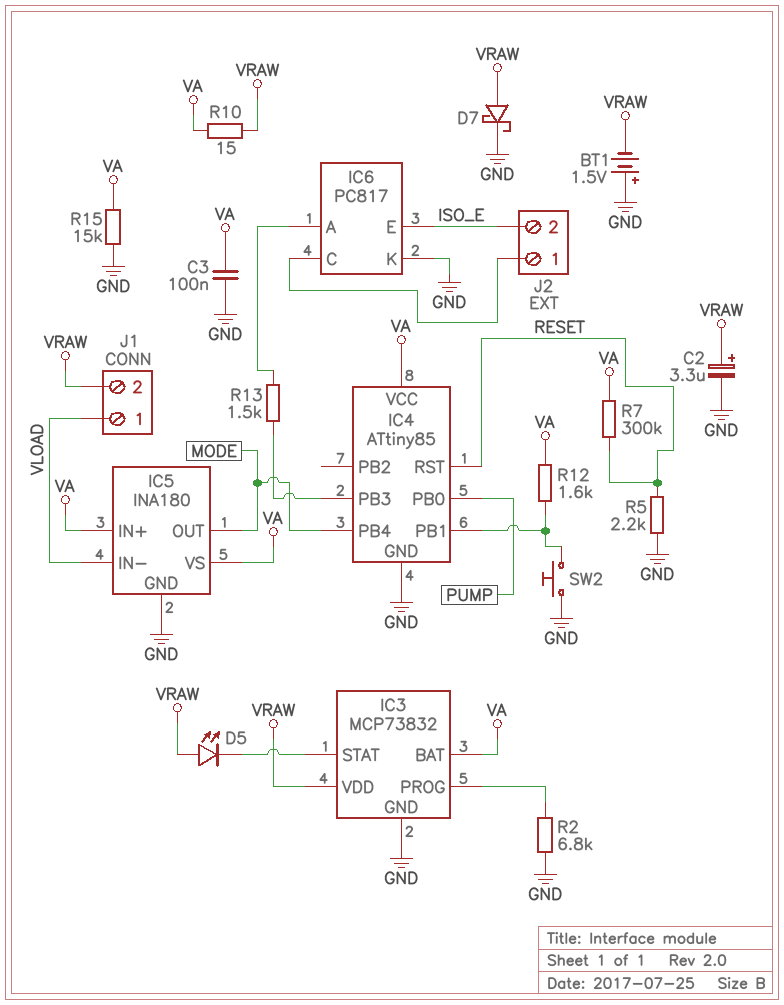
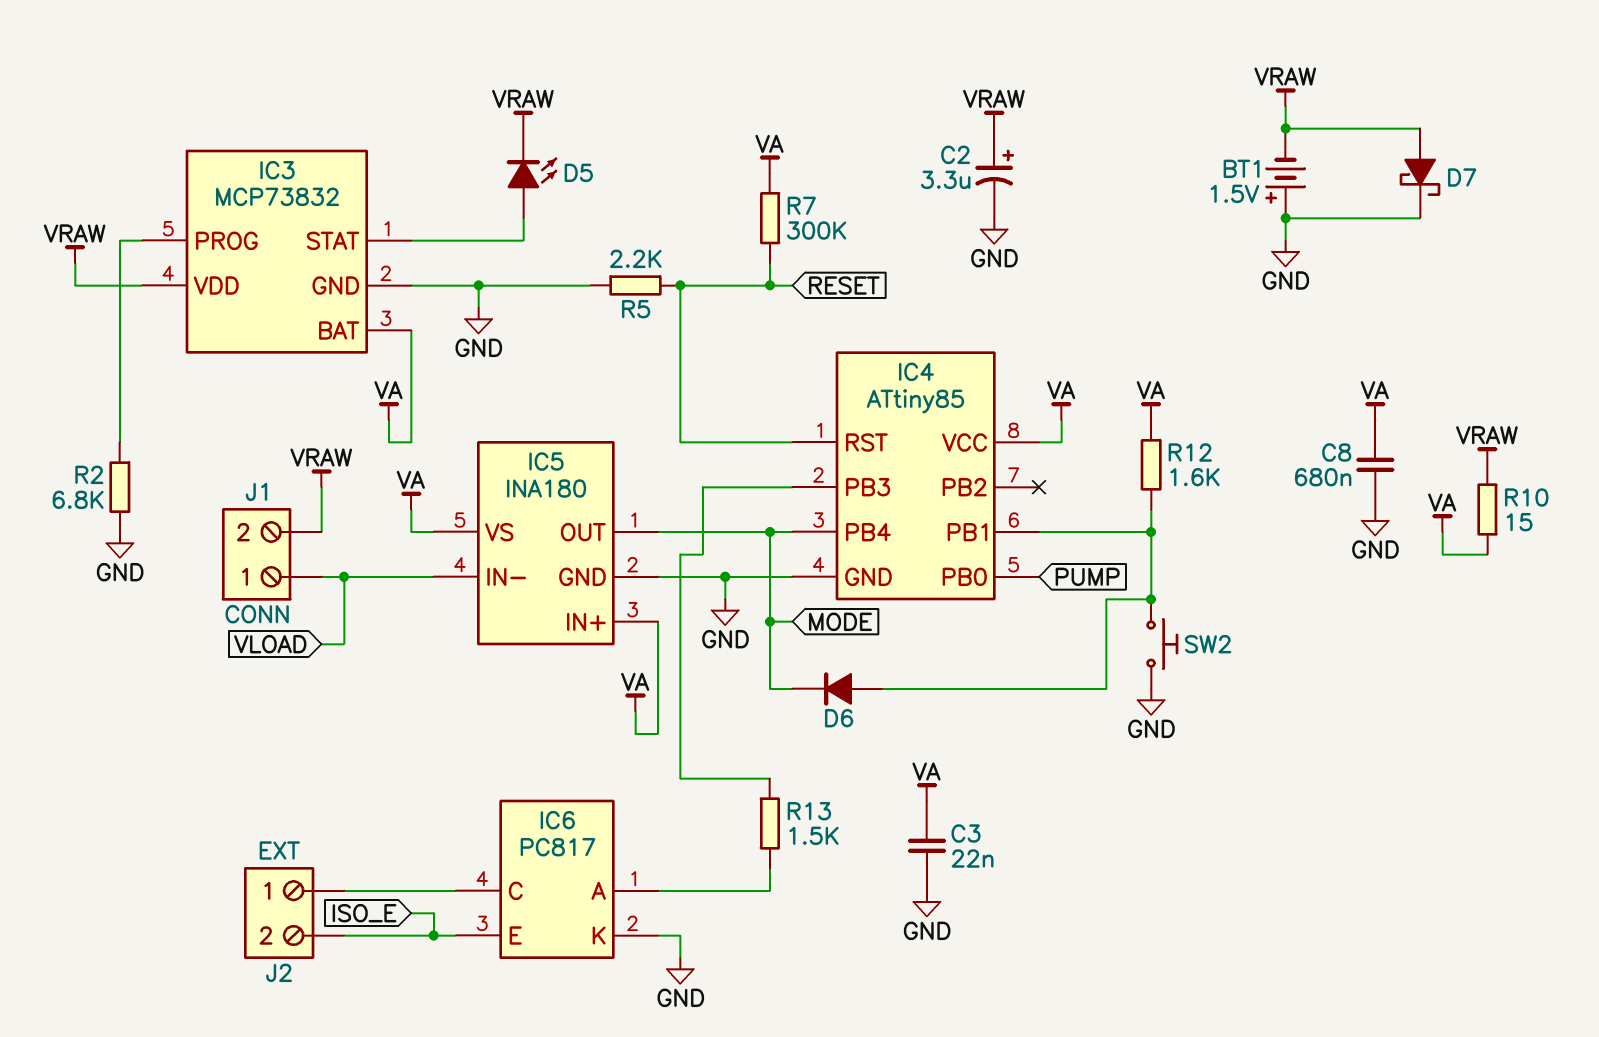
C3: 100nF (GND, VA) -> 22nF (GND, VA)
C8: none -> 680nF (GND, VA)
D5: LED (A VRAW, K IC3/STAT) -> LED (A IC3/STAT, K VRAW)
D6: none -> diode (A IC4/PB1, K MODE)
R15: 15k (GND, VA) -> none

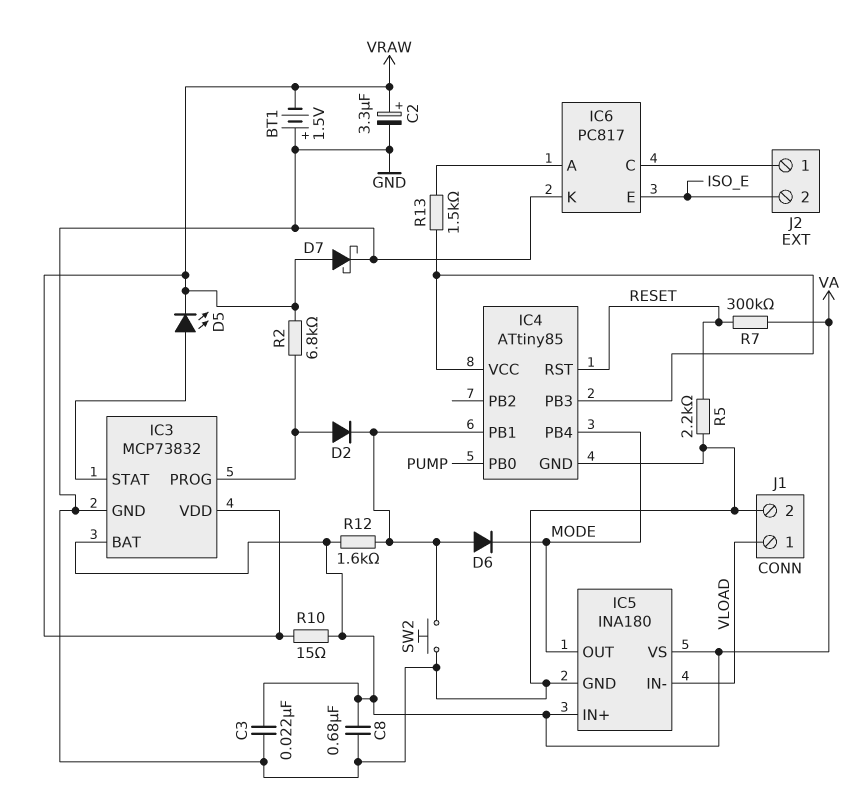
D2: none -> diode (A IC3/PROG, K IC4/PB1)
IC4 pin VCC: VA -> IC4/PB3
J1 pin 2: VRAW -> GND
R2: 6.8k (GND, IC3/PROG) -> 6.8k (IC3/PROG, VRAW)

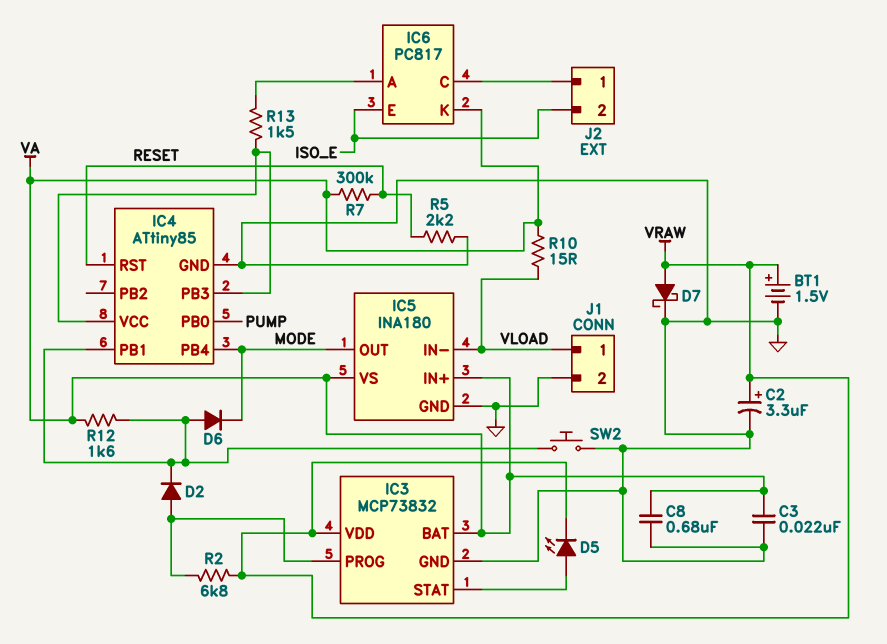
BT1: 1.5V (plus GND, minus VRAW) -> 1.5V (plus VRAW, minus GND)
IC6 pin K: GND -> VA
R10: 15 (VA, VRAW) -> 15 (VA, VLOAD)

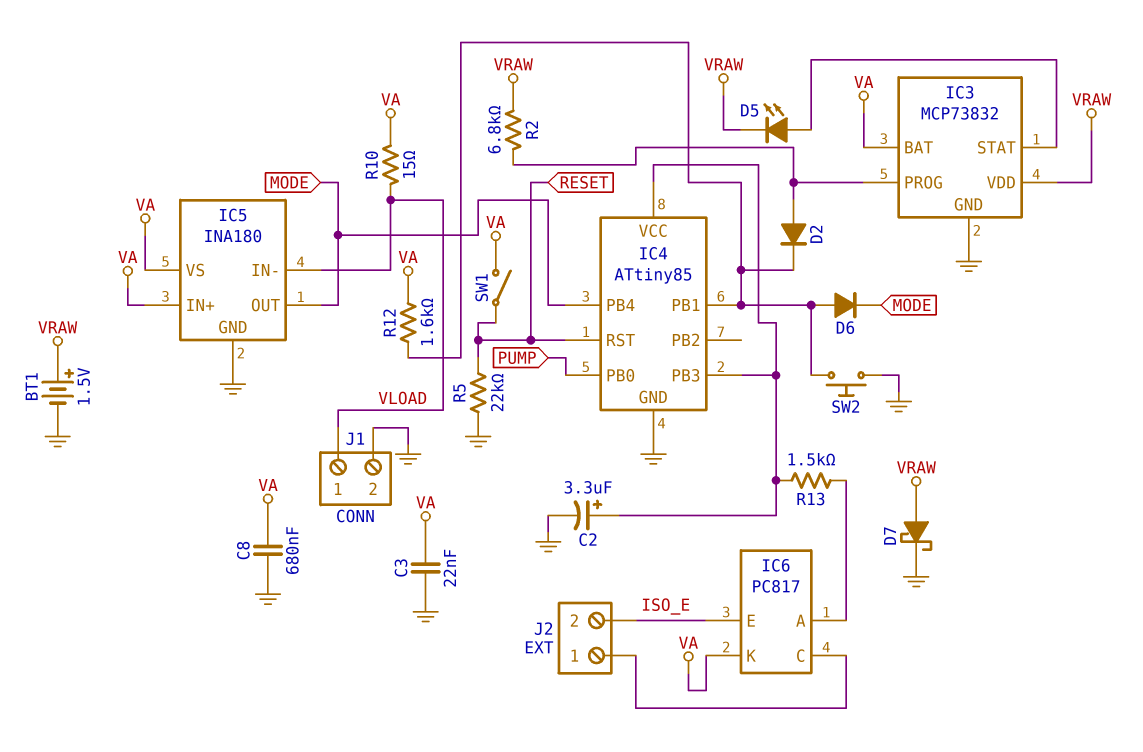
C2: 3.3uF (plus VRAW, minus GND) -> 3.3uF (plus IC4/PB3, minus GND)
R5: 2.2k (GND, RESET) -> 22k (GND, RESET)
R7: 300k (RESET, VA) -> none
SW1: none -> switch (RESET, VA)

